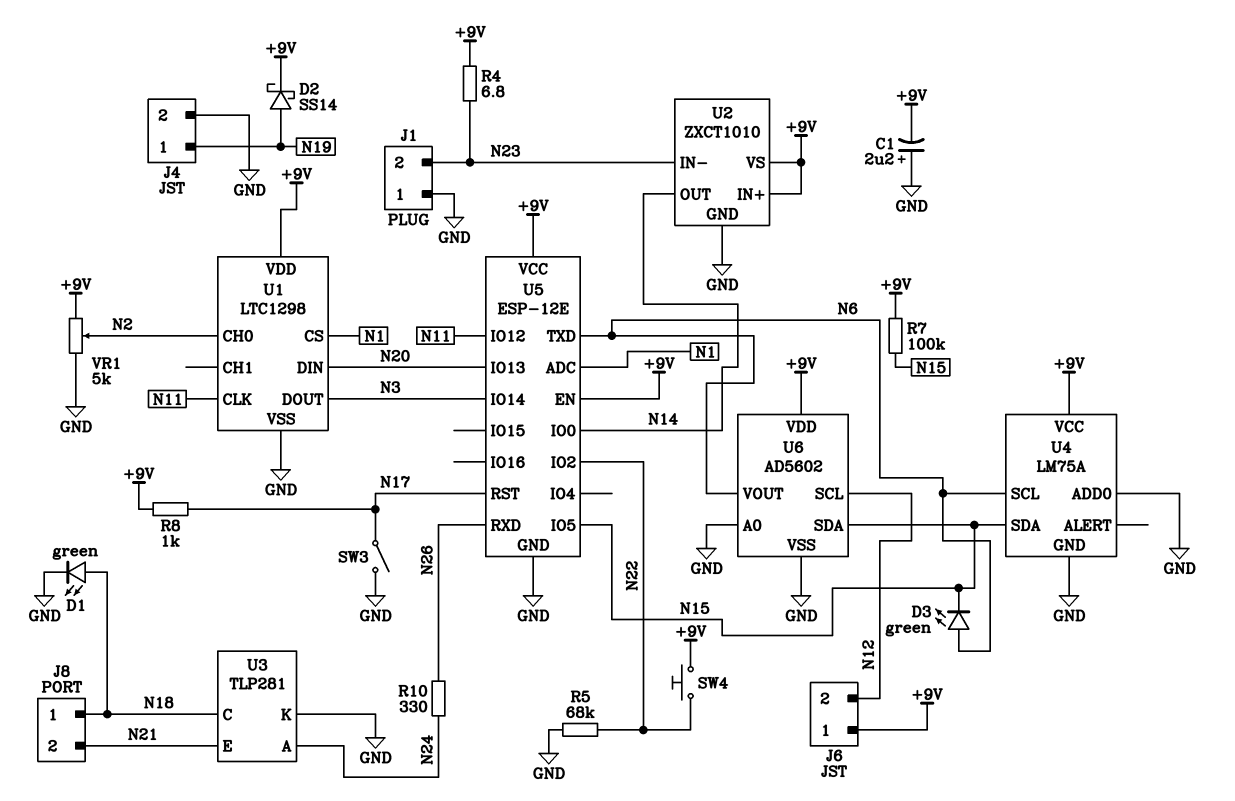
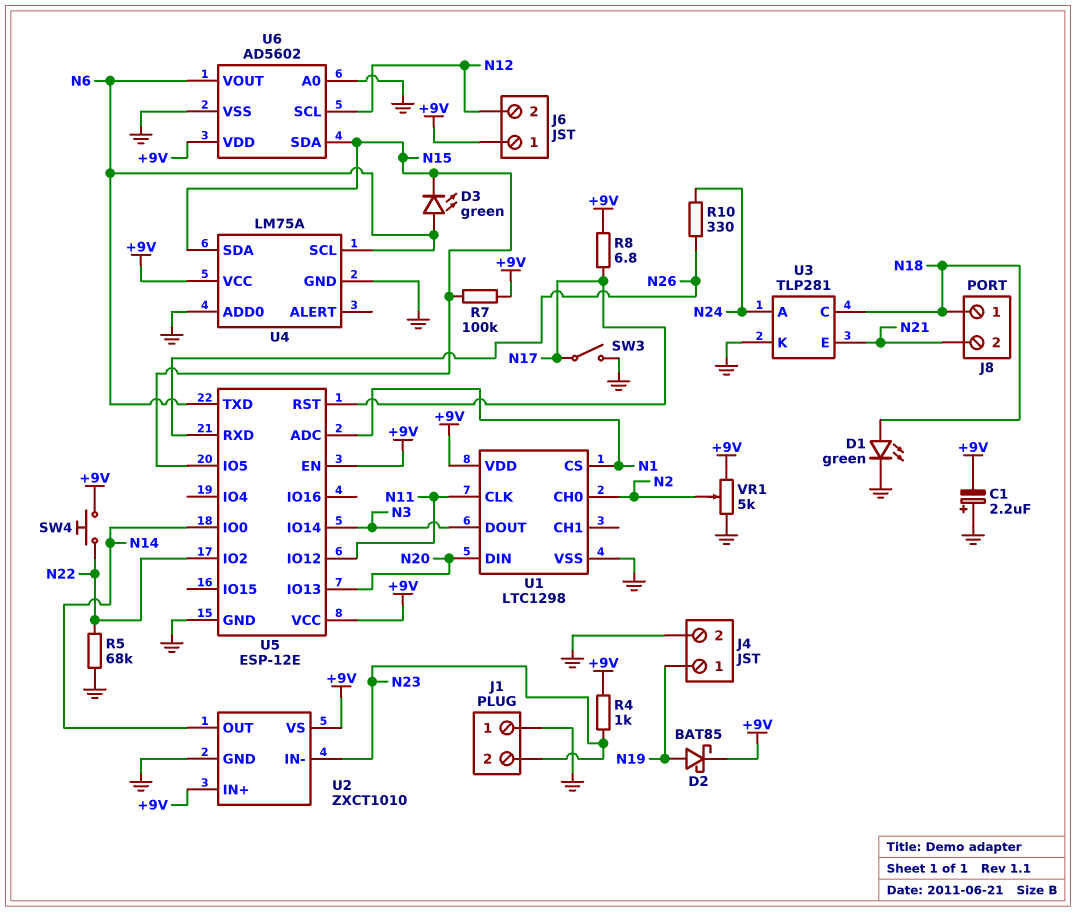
D2: schottky SS14 (A N19, K +9V) -> schottky BAT85 (A N19, K +9V)
R4: 6.8 (+9V, N23) -> 1k (+9V, N23)
R8: 1k (+9V, N17) -> 6.8 (+9V, N17)

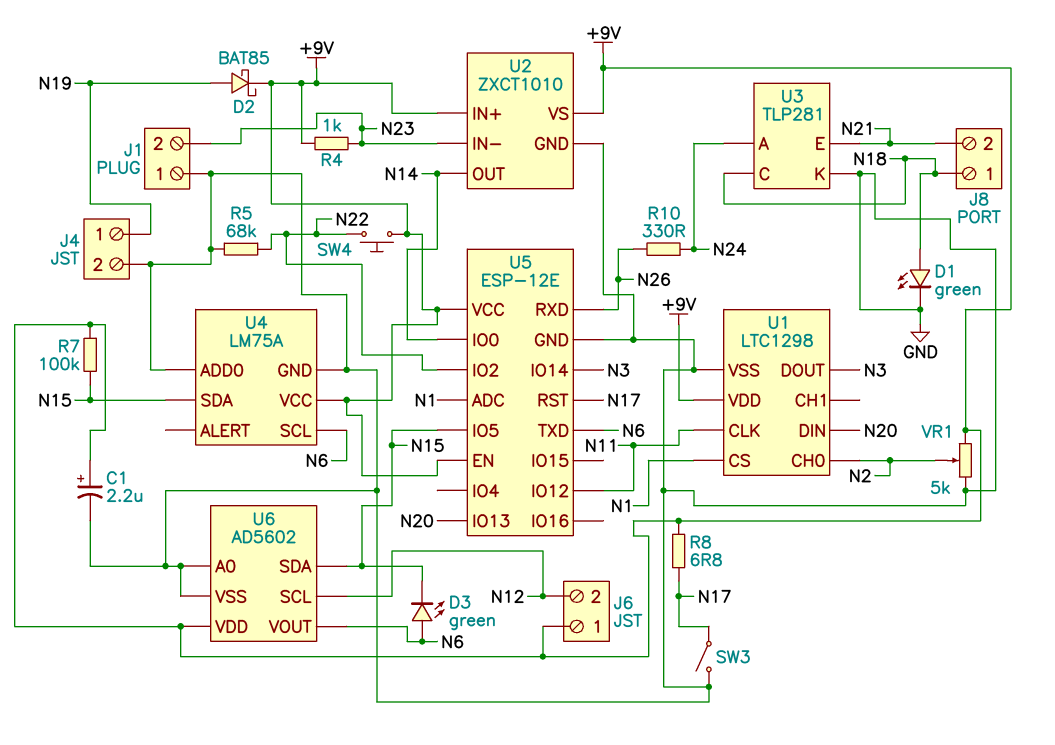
C1: 2.2uF (plus GND, minus +9V) -> 2.2uF (plus +9V, minus GND)

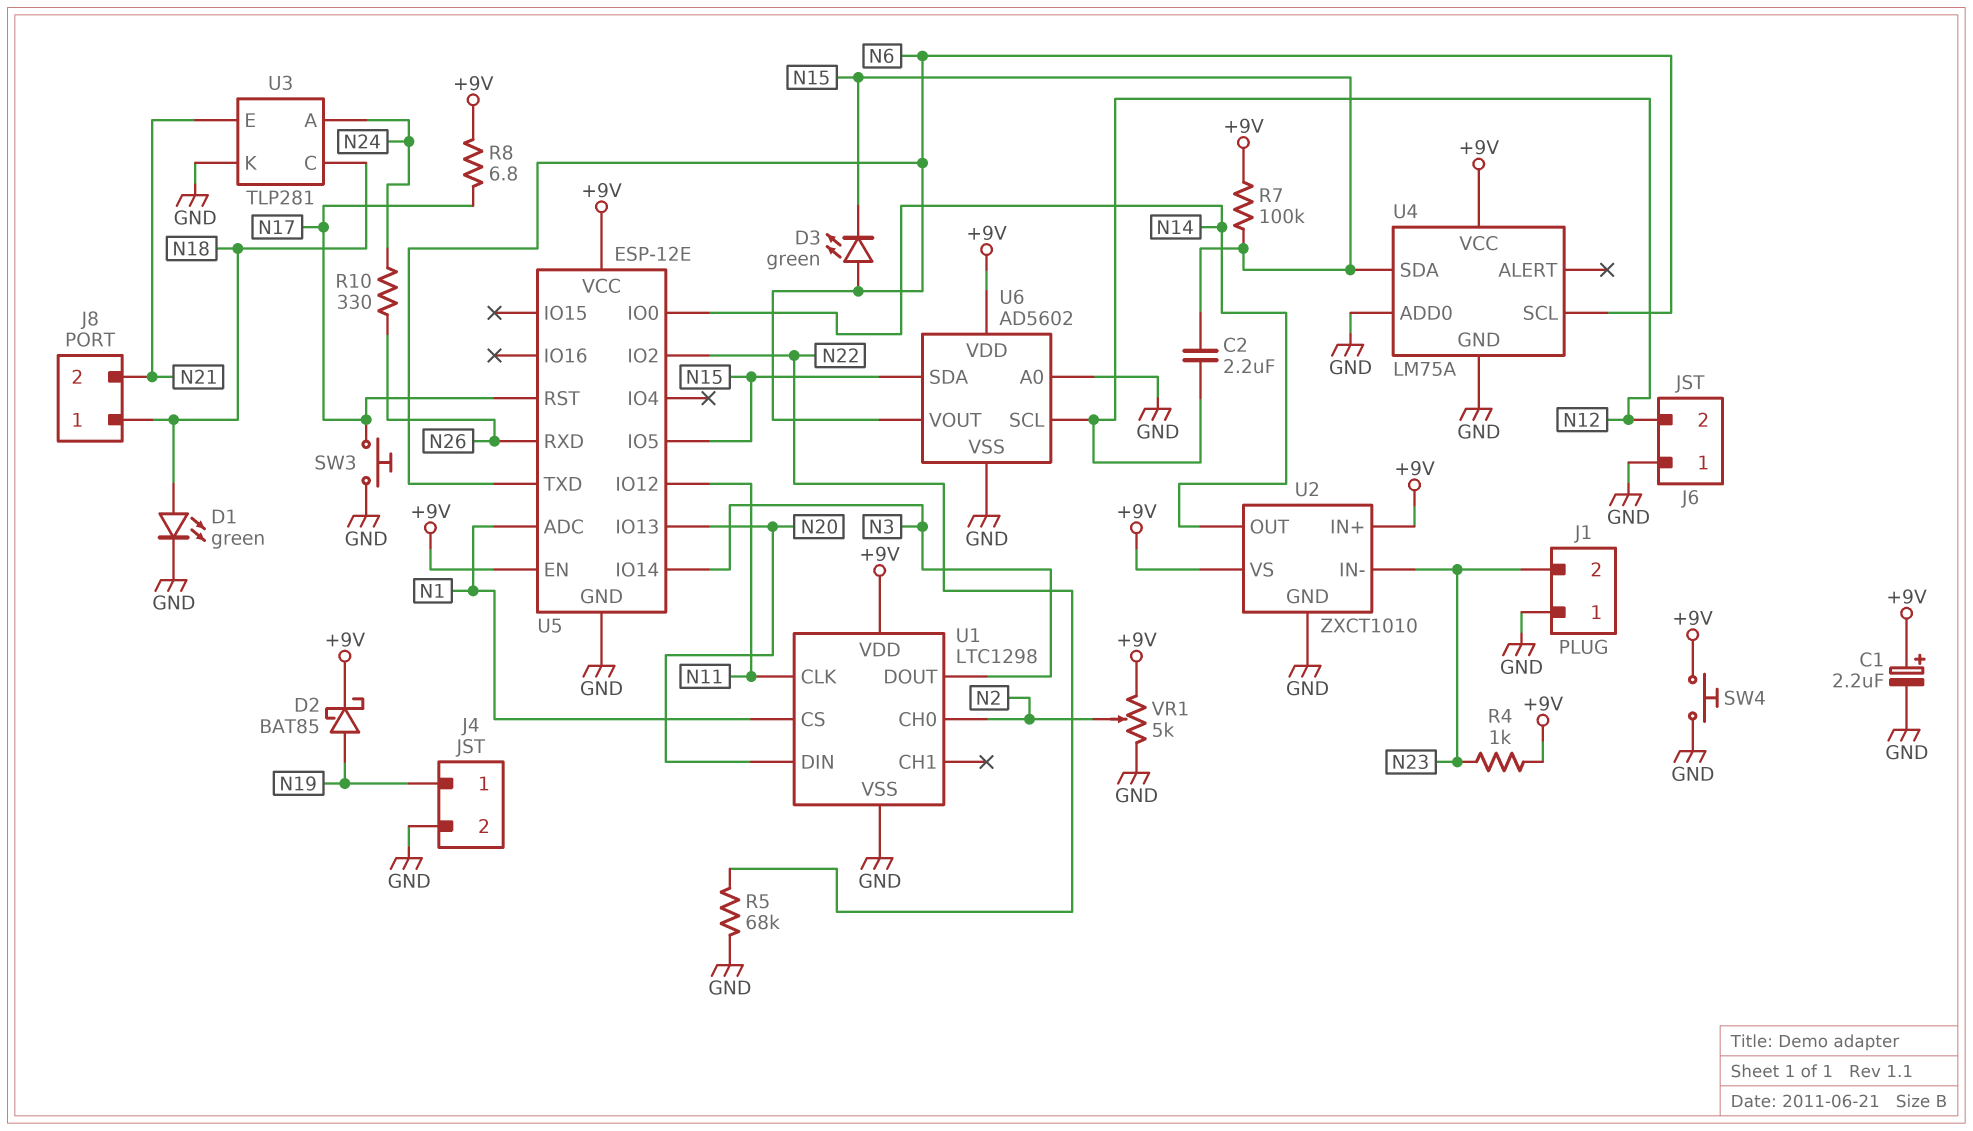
C2: none -> 2.2uF (N12, N15)
J6 pin 1: +9V -> GND
SW3: switch (GND, N17) -> button (GND, N17)
SW4: button (+9V, N22) -> button (+9V, GND)

